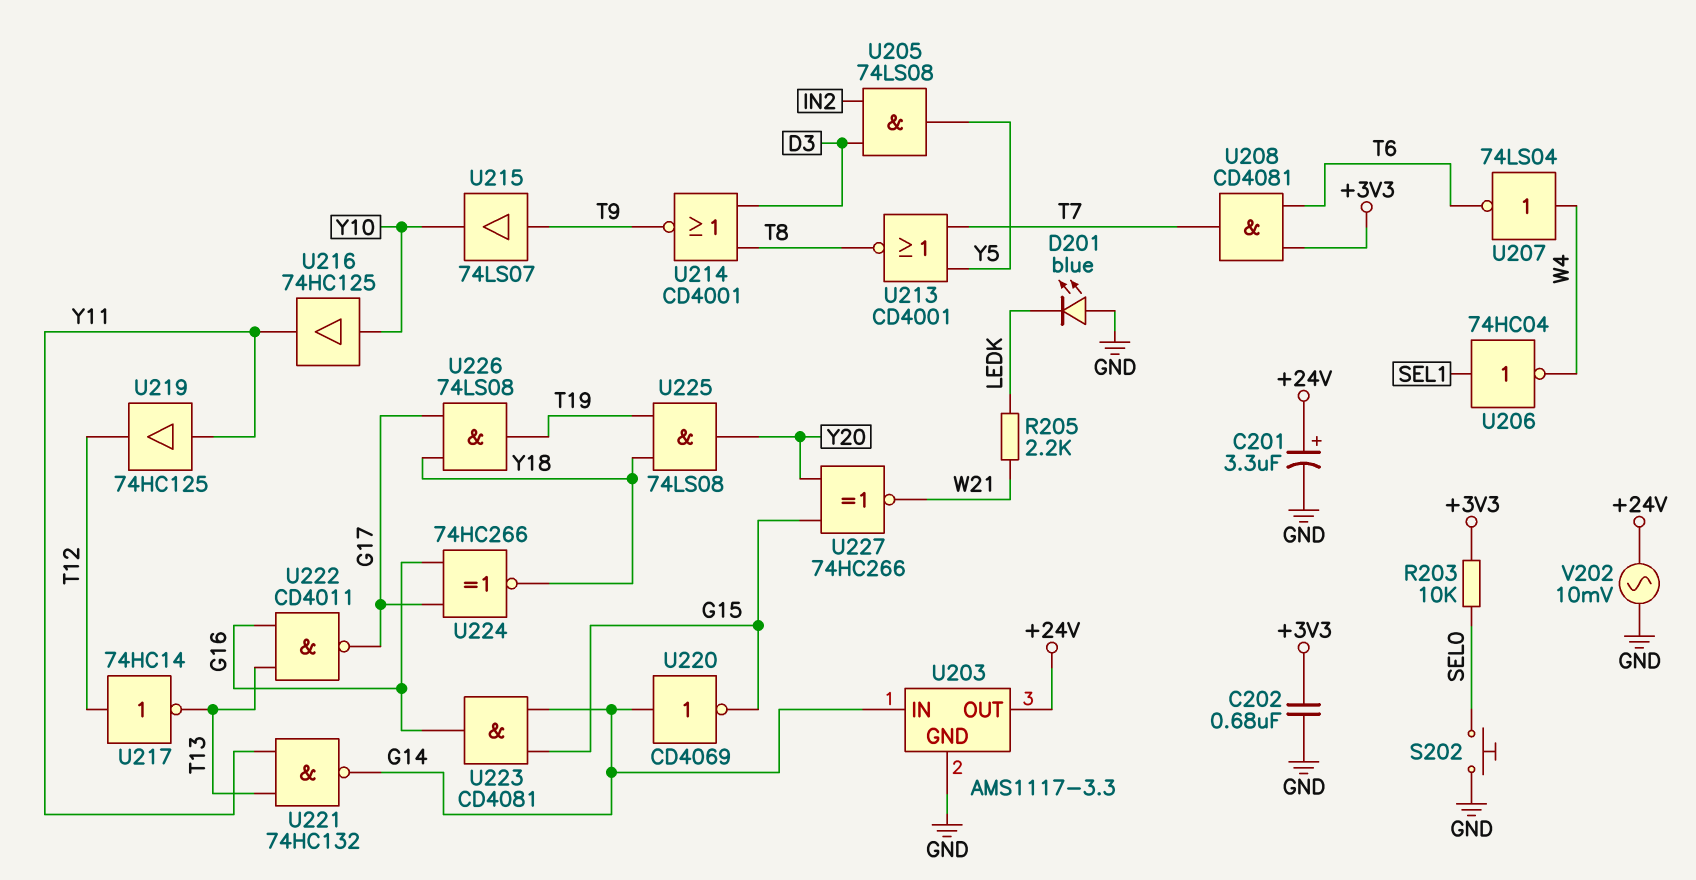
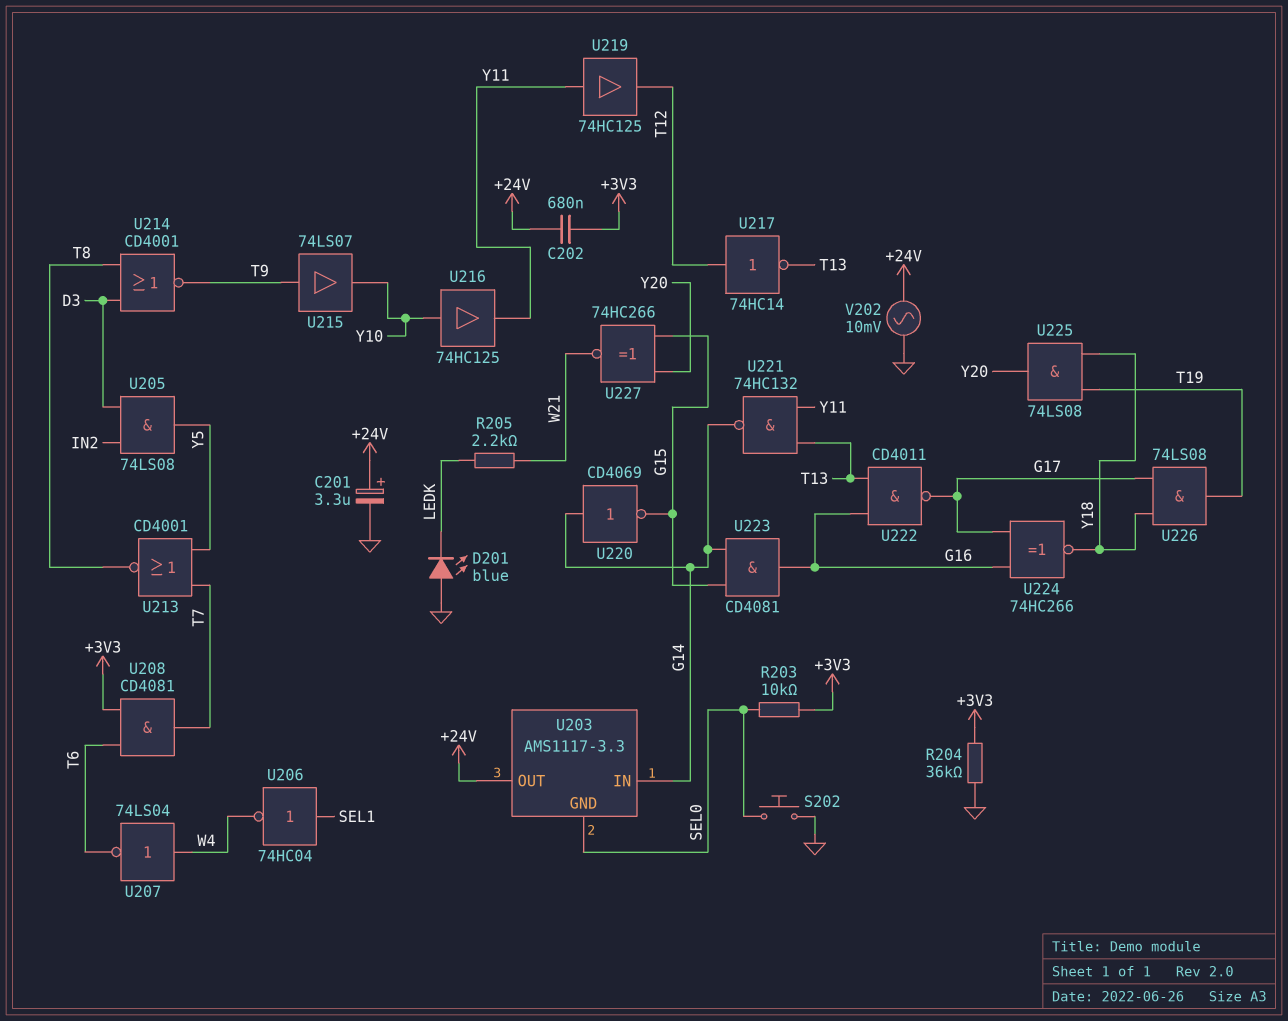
C202: 680nF (+3V3, GND) -> 680nF (+3V3, +24V)
R204: none -> 36k (+3V3, GND)
U203 pin GND: GND -> SEL0

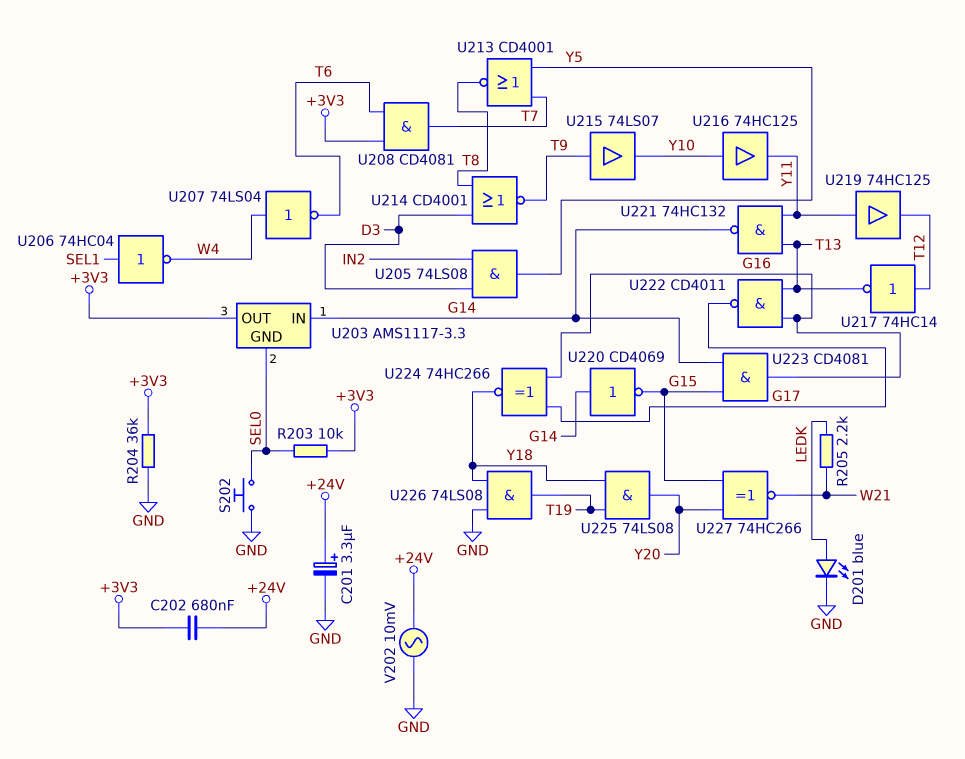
D201: LED blue (A GND, K LEDK) -> LED blue (A LEDK, K GND)
U203 pin OUT: +24V -> +3V3
U226: AND 74LS08 (in G17, in Y18, out T19) -> AND 74LS08 (in GND, in Y18, out T19)

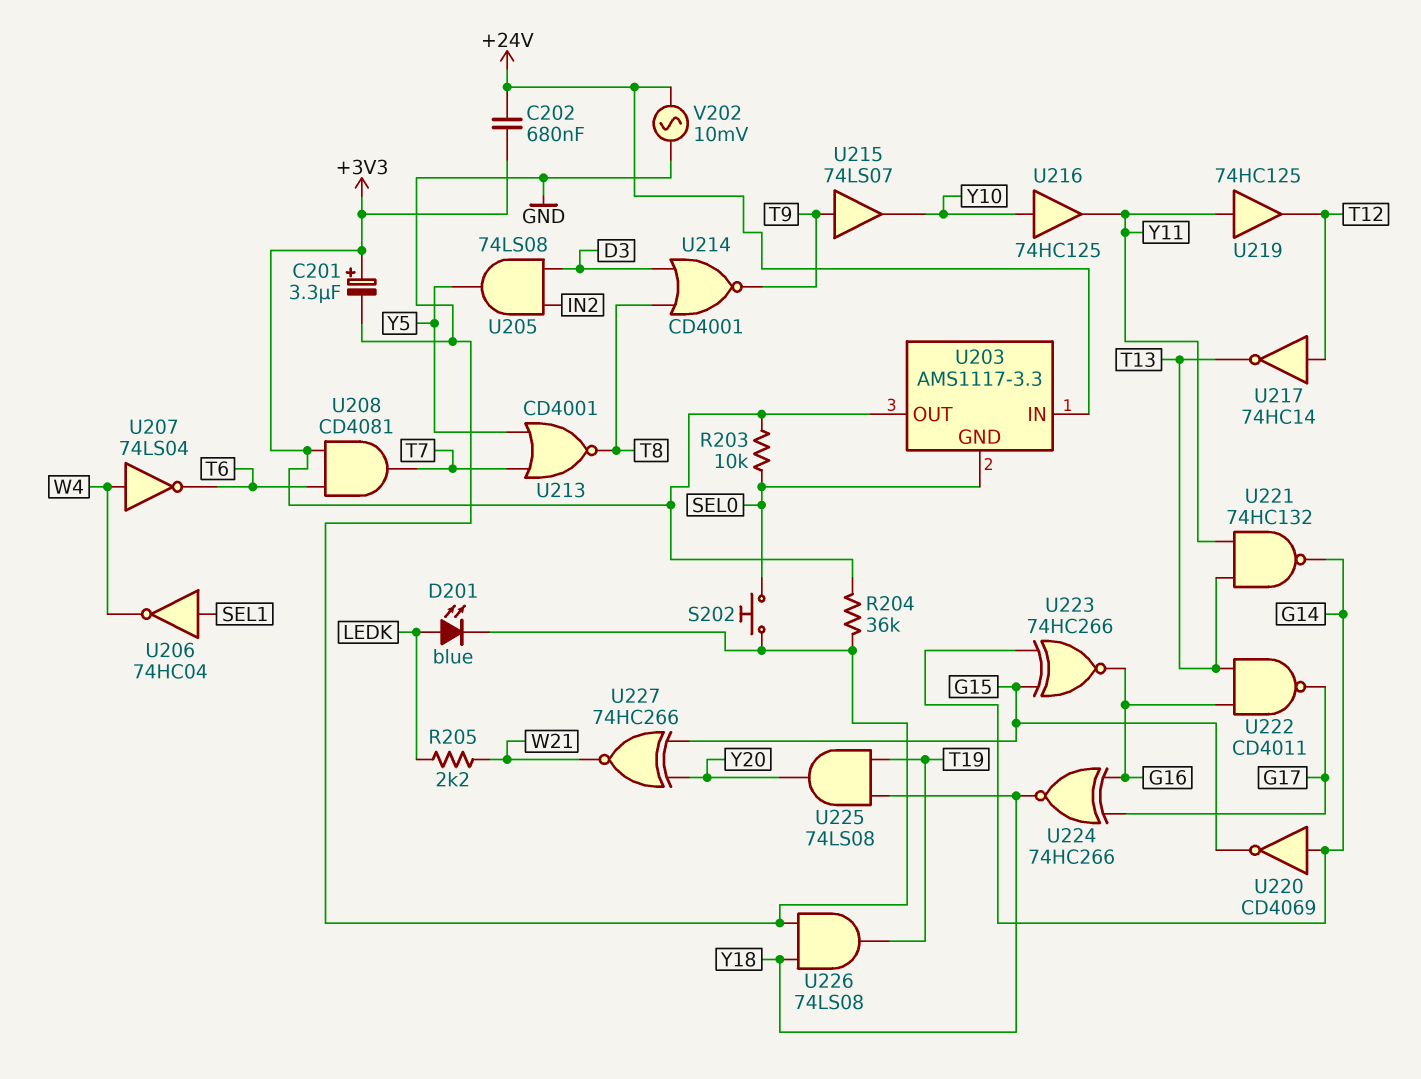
C201: 3.3uF (plus +24V, minus GND) -> 3.3uF (plus +3V3, minus GND)
U203 pin IN: G14 -> +24V
U223: AND CD4081 (in G14, in G15, out G16) -> XNOR 74HC266 (in G14, in G15, out G16)

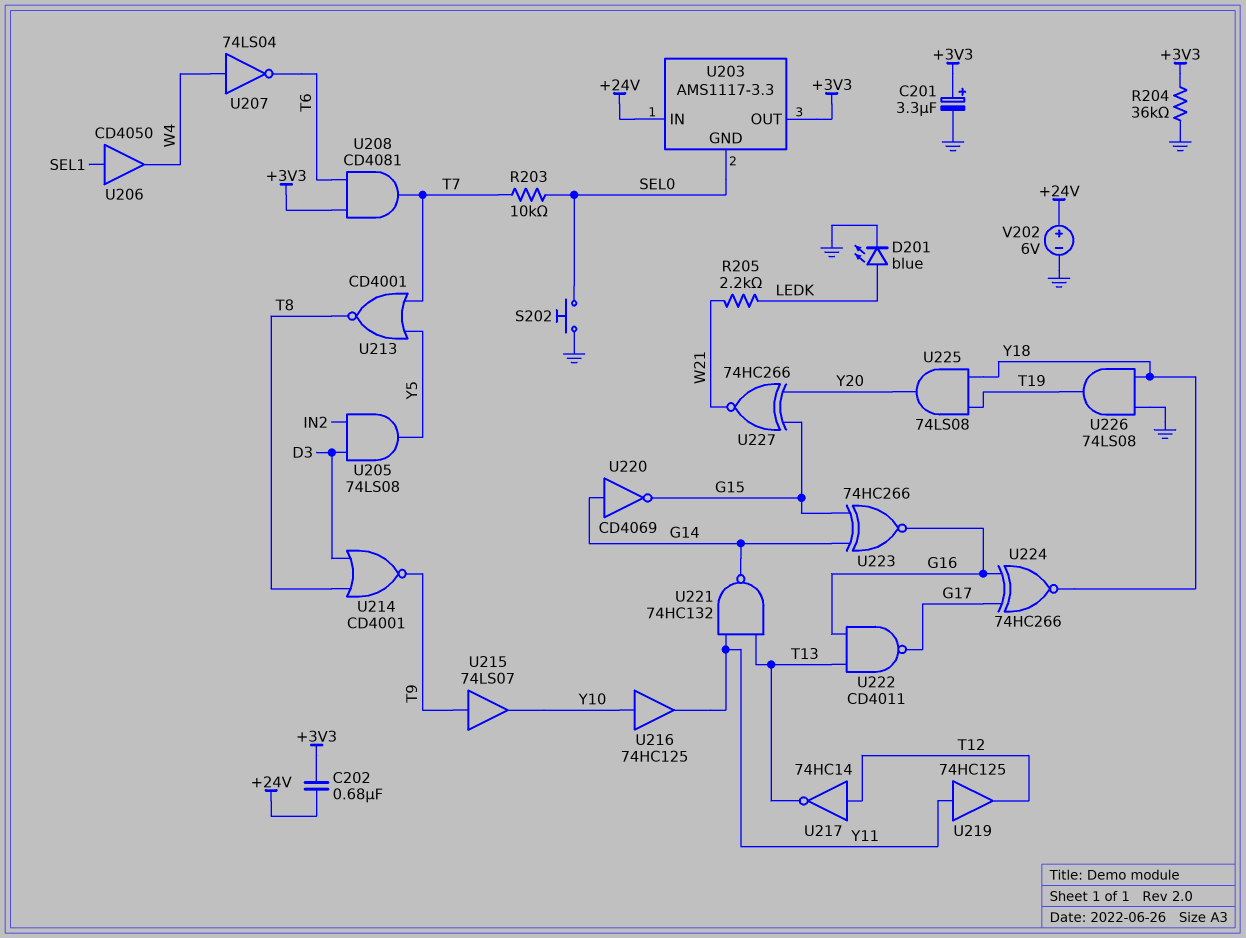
R203: 10k (+3V3, SEL0) -> 10k (SEL0, T7)
U206: NOT 74HC04 (in SEL1, out W4) -> buffer CD4050 (in SEL1, out W4)
V202: AC 10mV (+24V, GND) -> 6V (plus +24V, minus GND)

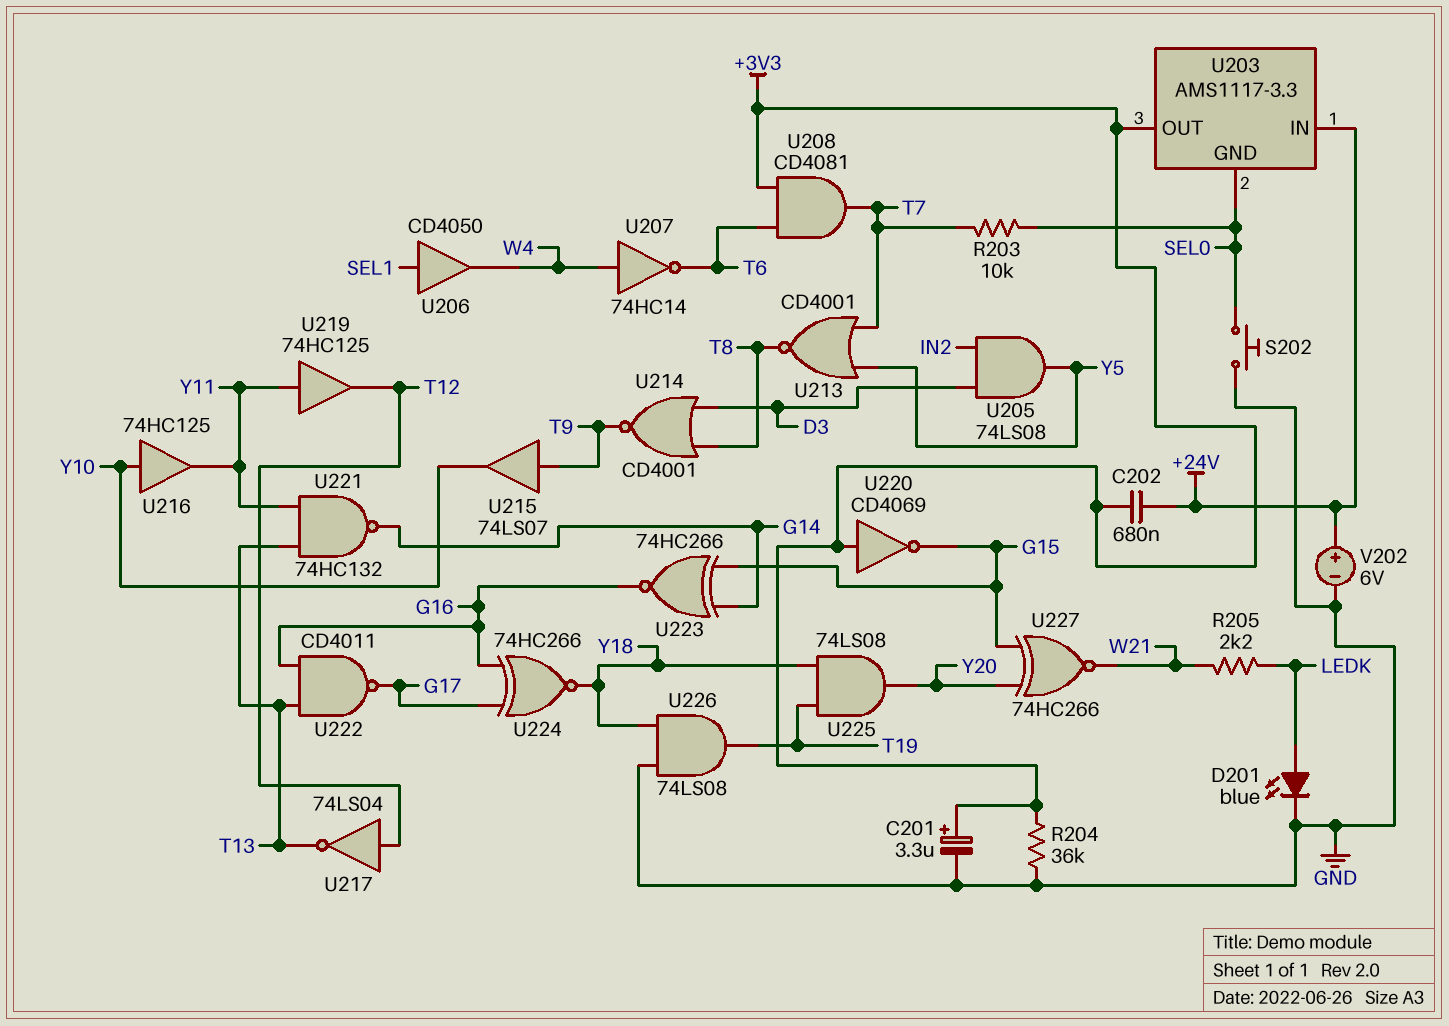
U207: NOT 74LS04 (in W4, out T6) -> NOT 74HC14 (in W4, out T6)
U217: NOT 74HC14 (in T12, out T13) -> NOT 74LS04 (in T12, out T13)
U220: NOT CD4069 (in G14, out G15) -> NOT CD4069 (in +3V3, out G15)

